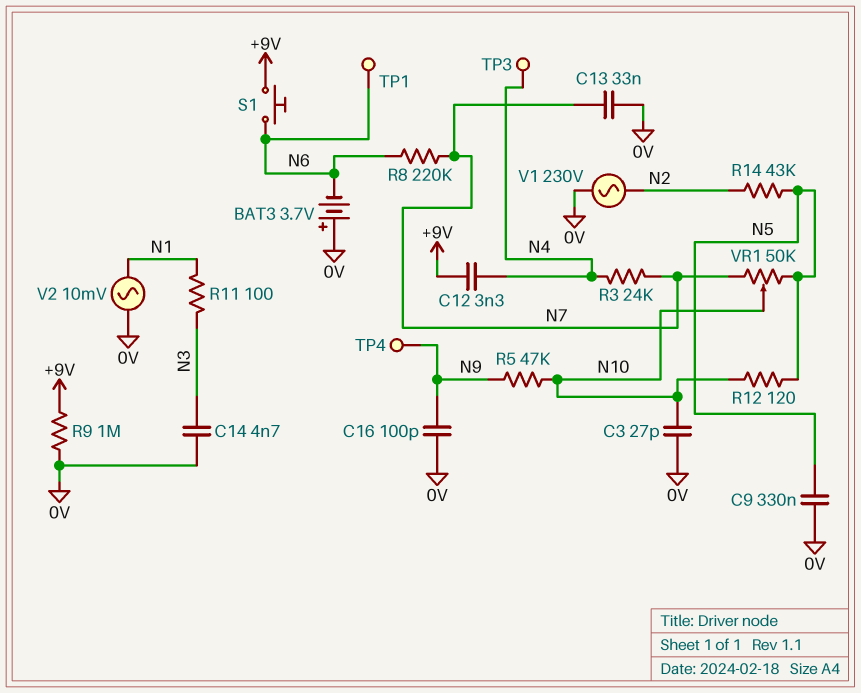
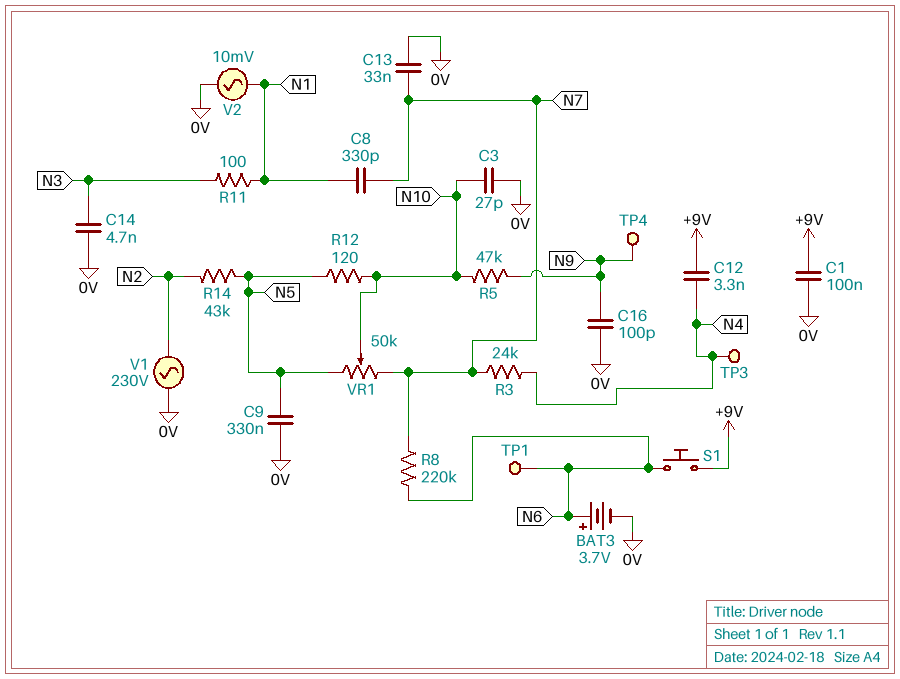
BAT3: 3.7V (plus 0V, minus N6) -> 3.7V (plus N6, minus 0V)
C1: none -> 100nF (+9V, 0V)
C8: none -> 330pF (N1, N7)
R9: 1M (+9V, 0V) -> none

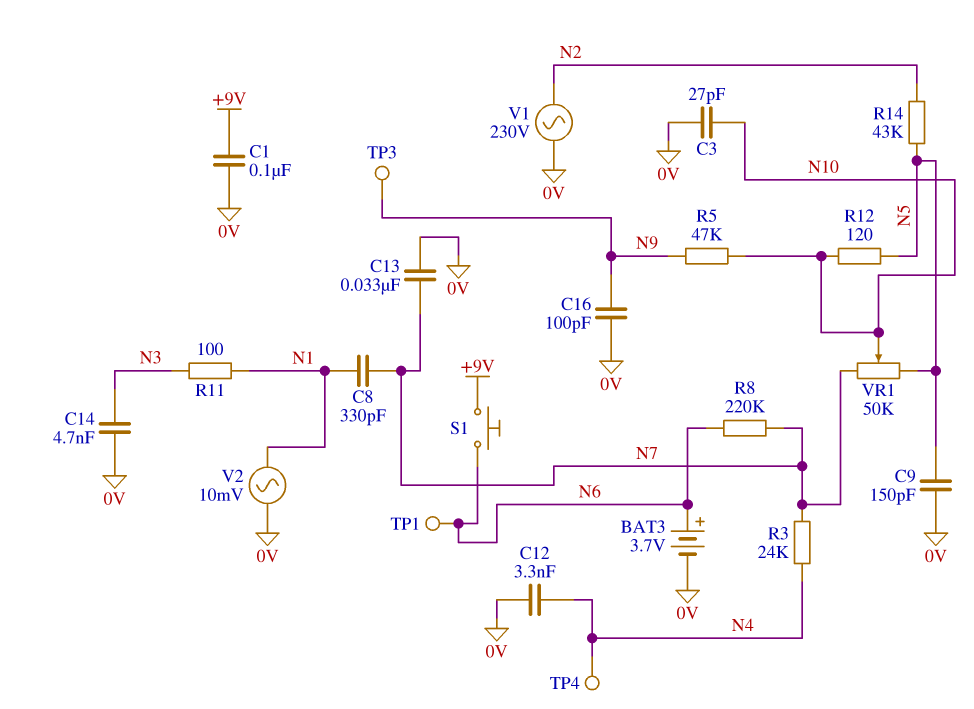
C9: 330nF (0V, N5) -> 150pF (0V, N5)
C12: 3.3nF (+9V, N4) -> 3.3nF (0V, N4)
TP3: test point (N4) -> test point (N9)
TP4: test point (N9) -> test point (N4)

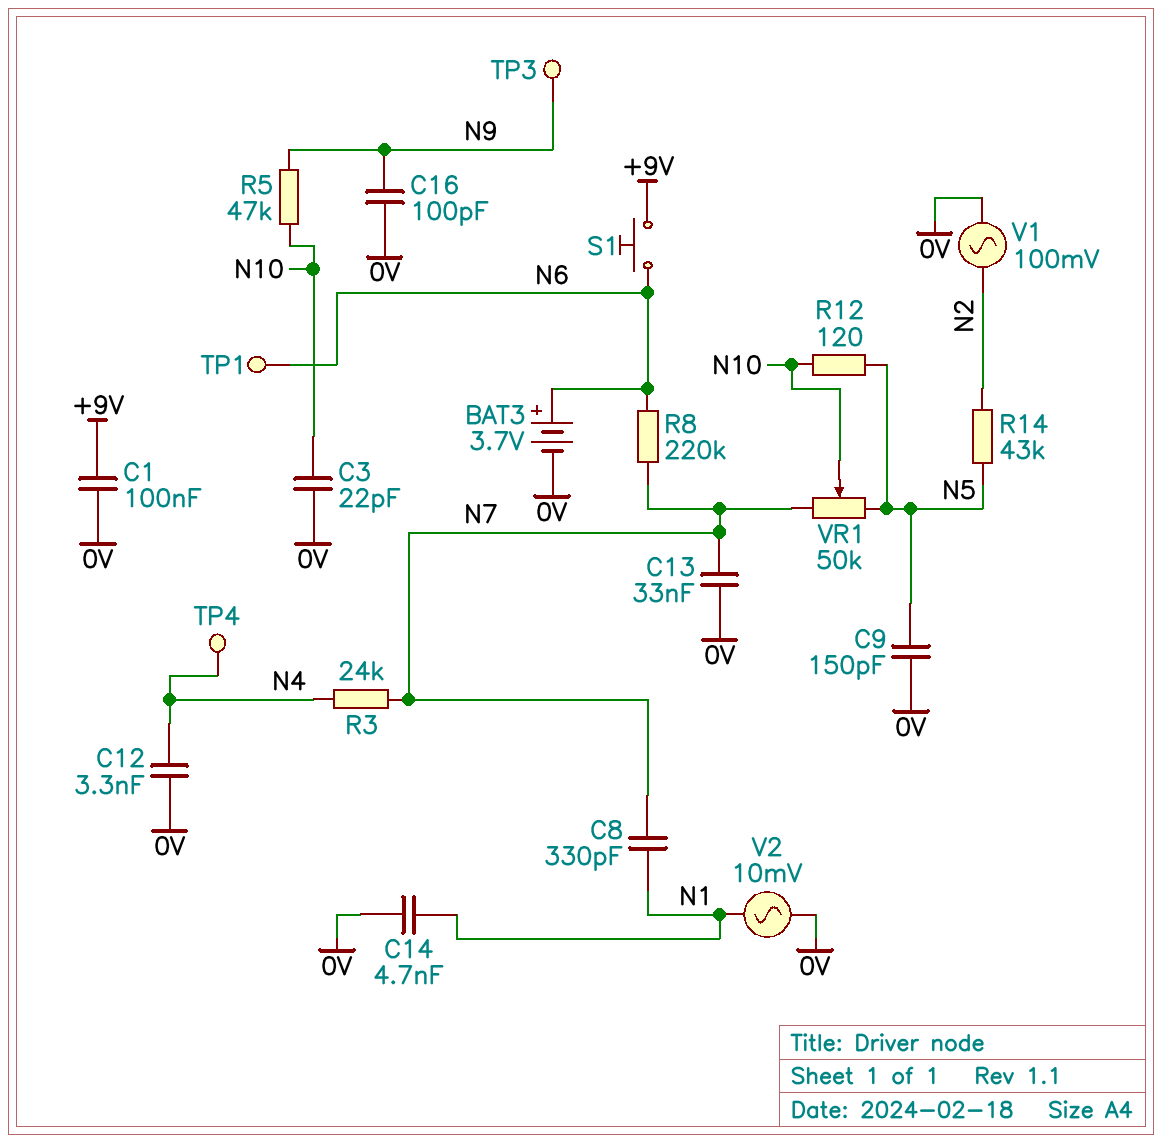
C3: 27pF (0V, N10) -> 22pF (0V, N10)
C14: 4.7nF (0V, N3) -> 4.7nF (0V, N1)
R11: 100 (N1, N3) -> none
V1: AC 230V (0V, N2) -> AC 100mV (0V, N2)

